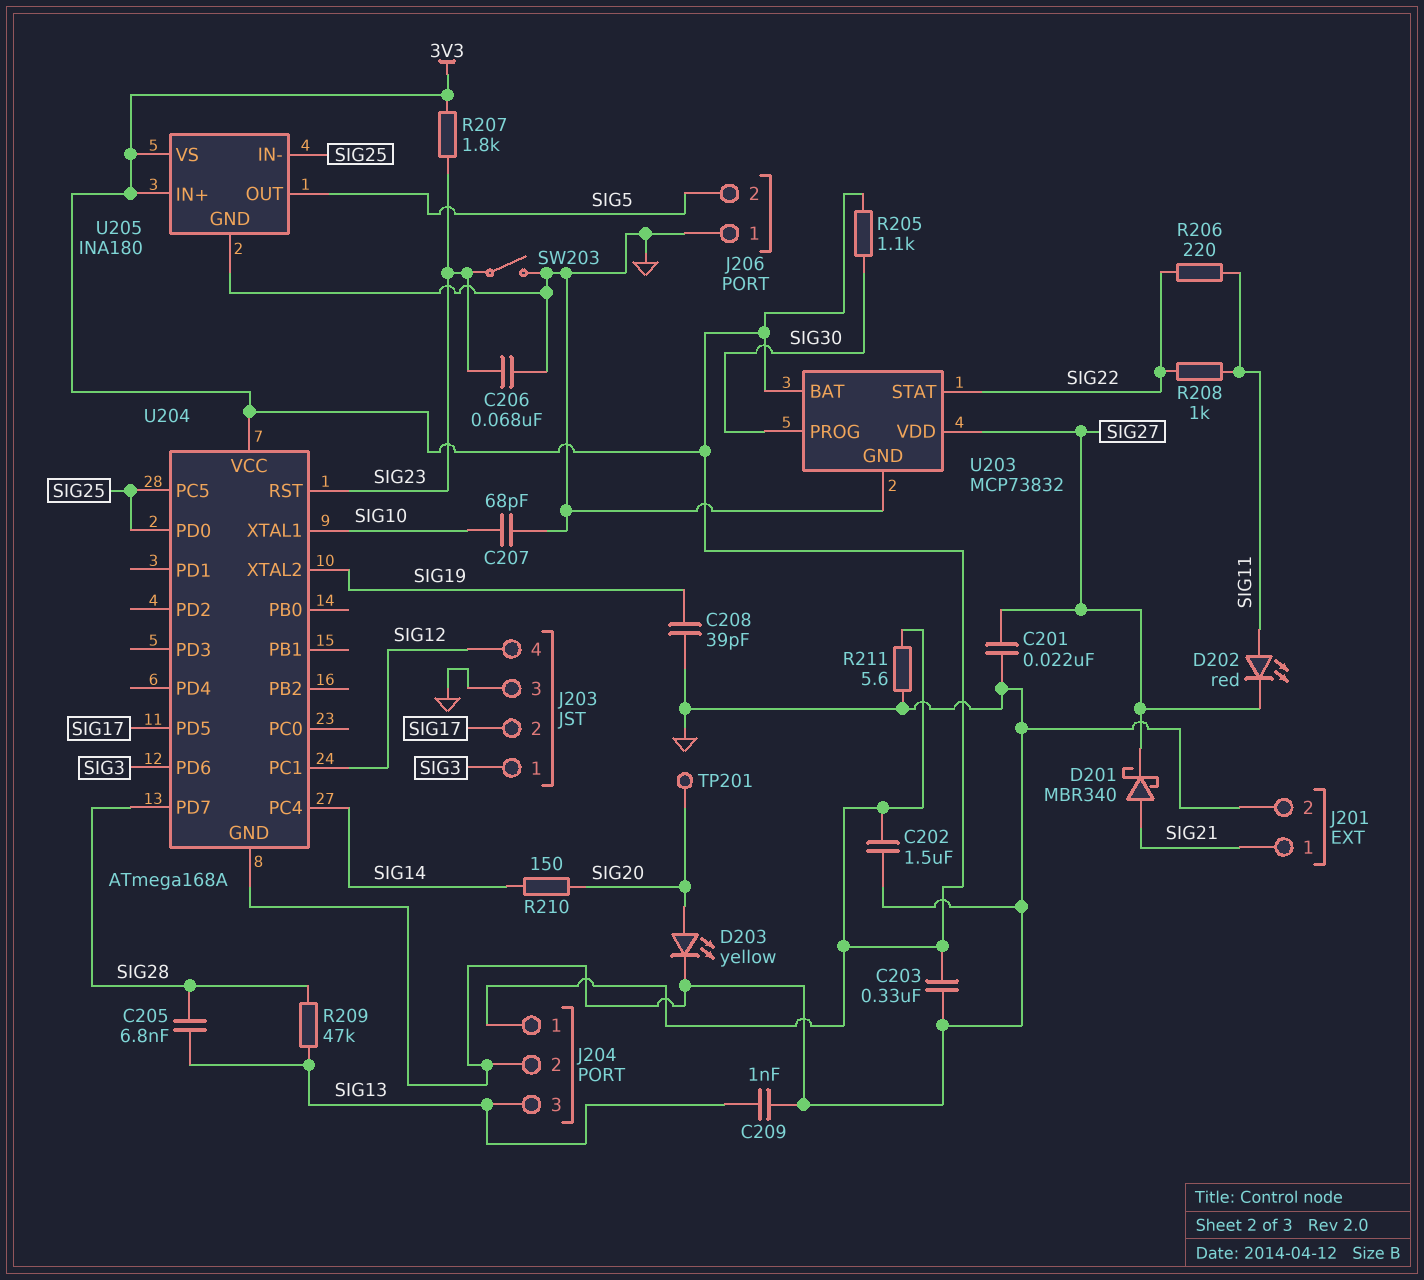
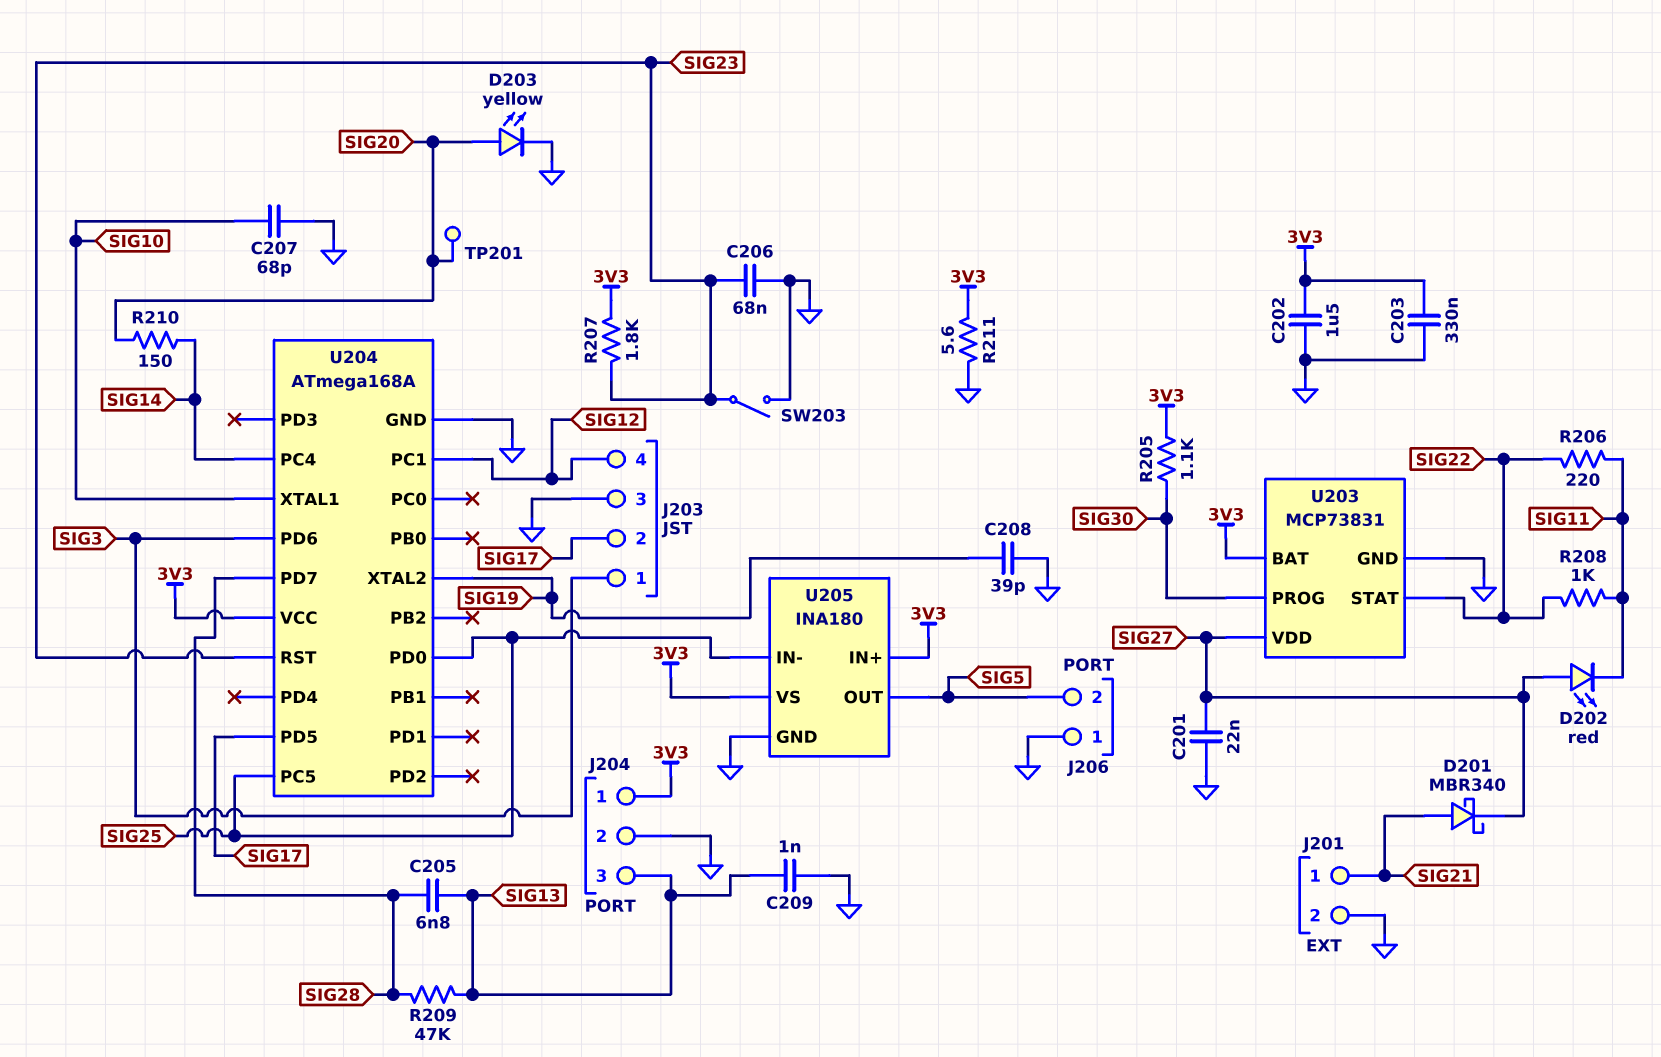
D202: LED red (A SIG11, K SIG27) -> LED red (A SIG27, K SIG11)
U203: MCP73832 -> MCP73831

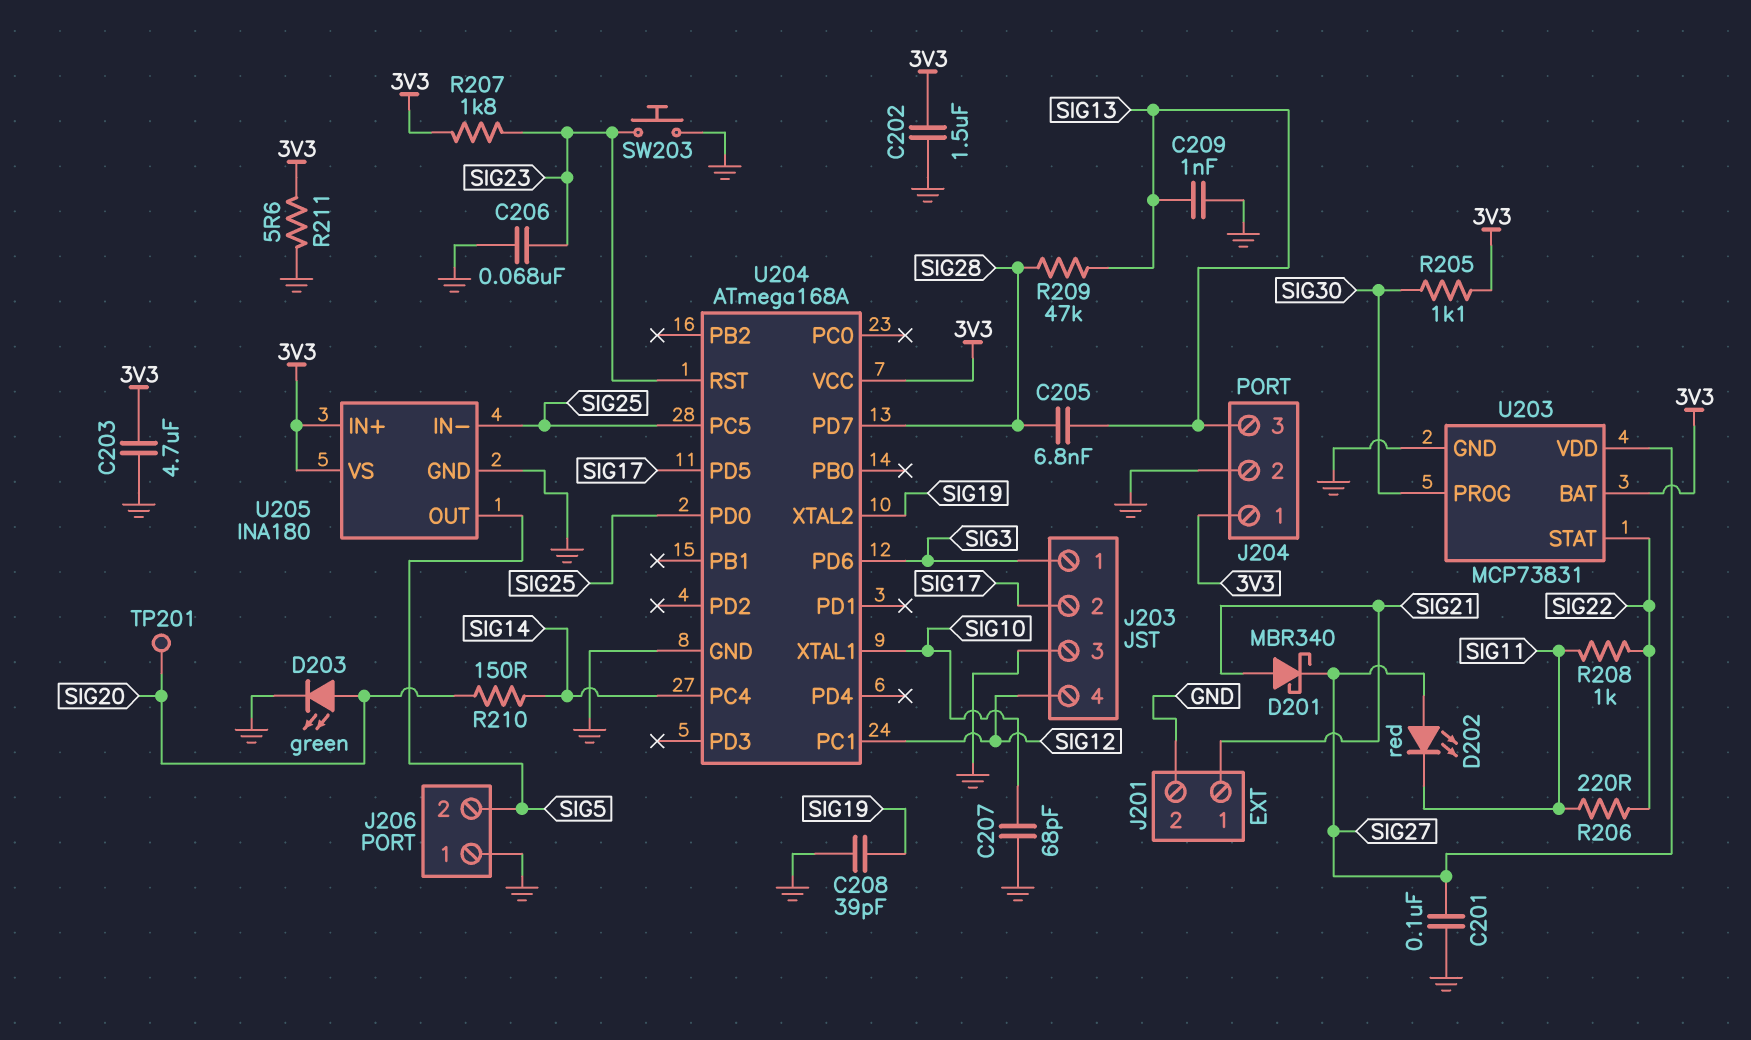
C201: 22nF (GND, SIG27) -> 100nF (GND, SIG27)
C203: 330nF (3V3, GND) -> 4.7uF (3V3, GND)
D203: LED yellow (A SIG20, K GND) -> LED green (A SIG20, K GND)
SW203: switch (GND, SIG23) -> button (GND, SIG23)

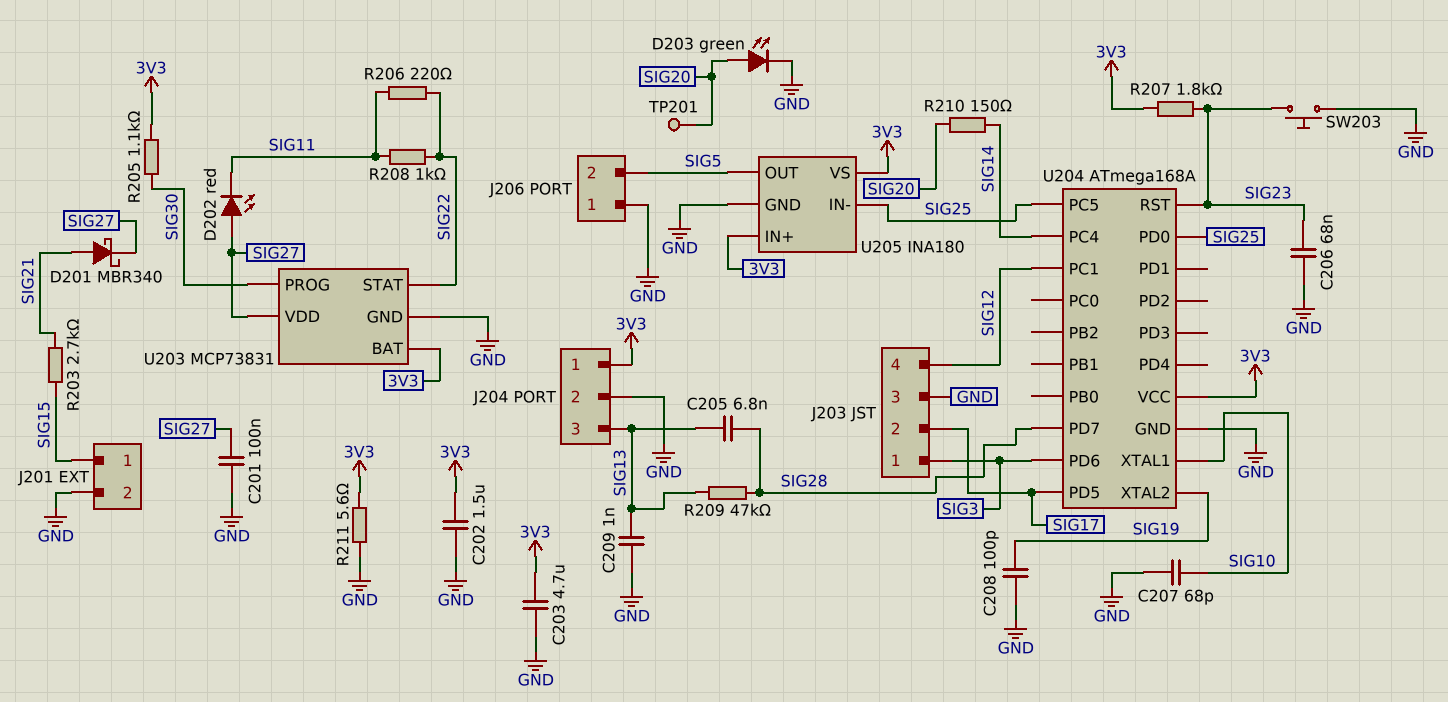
C208: 39pF (GND, SIG19) -> 100pF (GND, SIG19)
J201 pin 1: SIG21 -> SIG15
R203: none -> 2.7k (SIG15, SIG21)

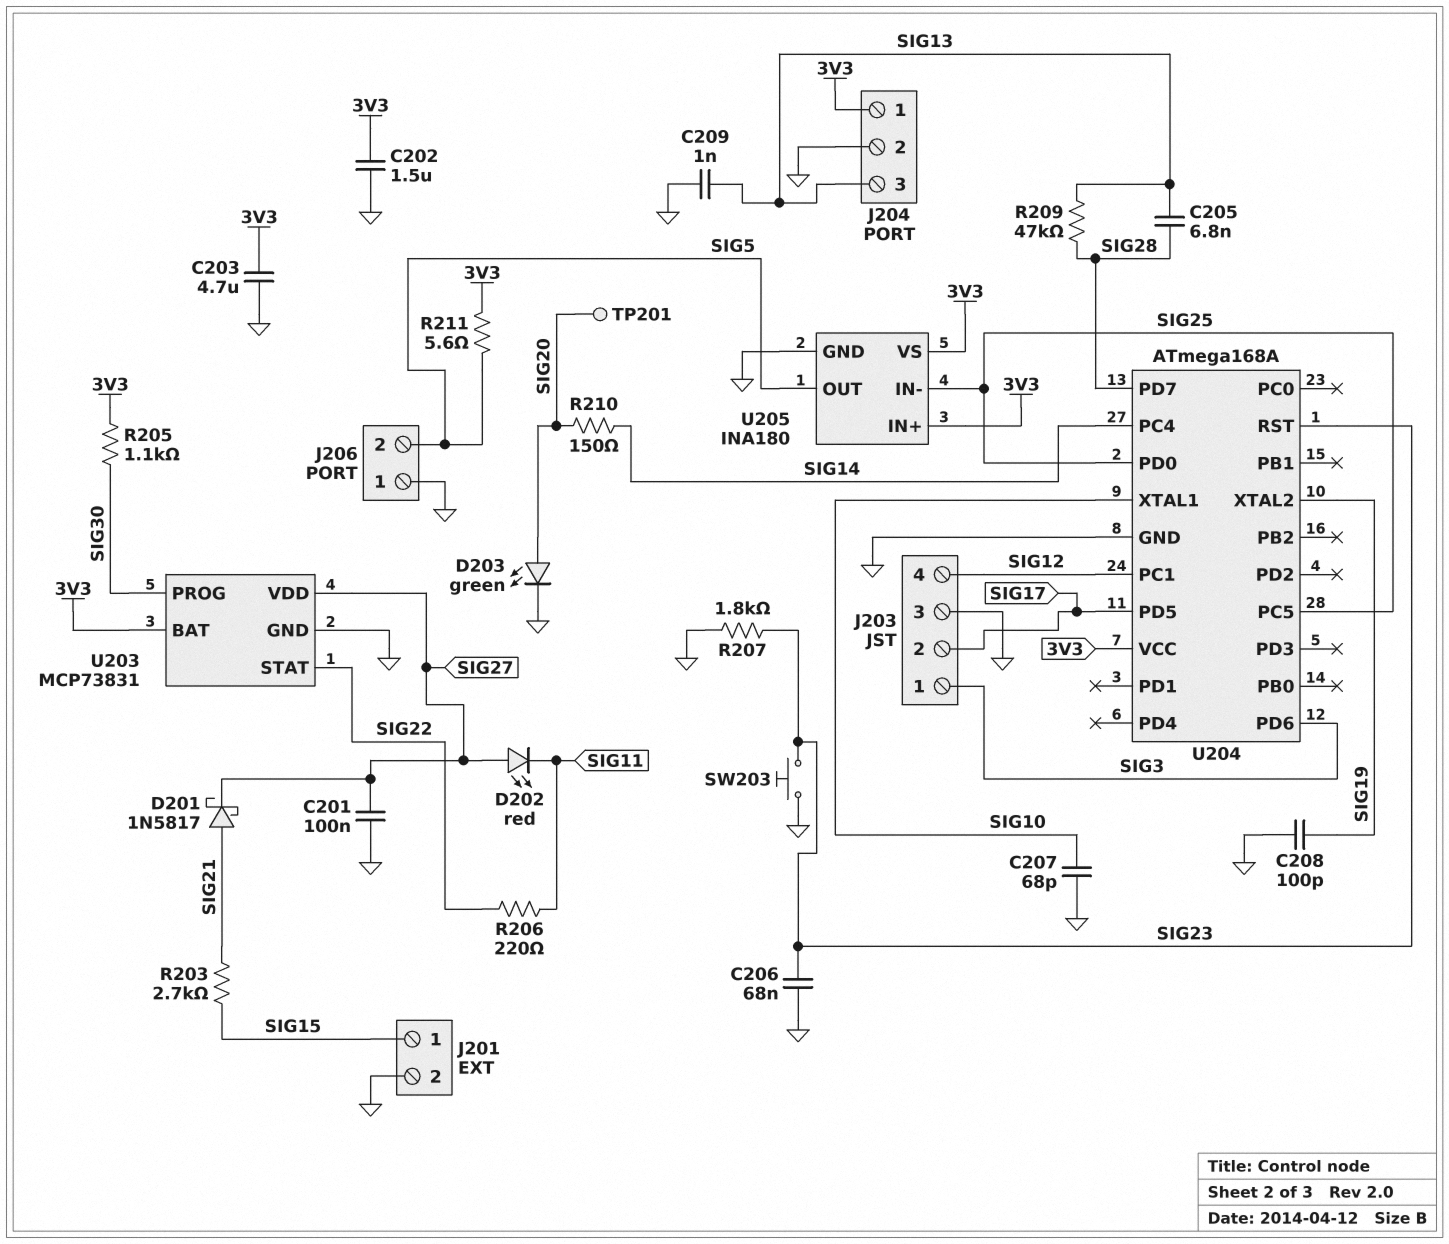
D201: schottky MBR340 (A SIG21, K SIG27) -> schottky 1N5817 (A SIG21, K SIG27)
R207: 1.8k (3V3, SIG23) -> 1.8k (GND, SIG23)
R208: 1k (SIG11, SIG22) -> none
R211: 5.6 (3V3, GND) -> 5.6 (3V3, SIG5)

